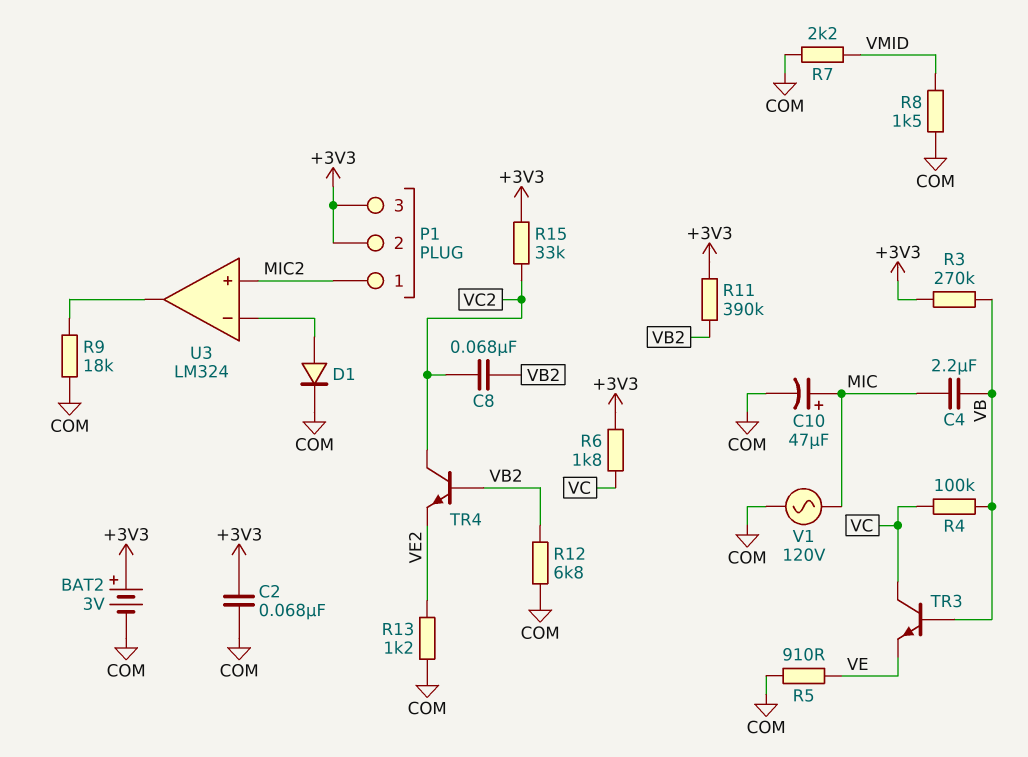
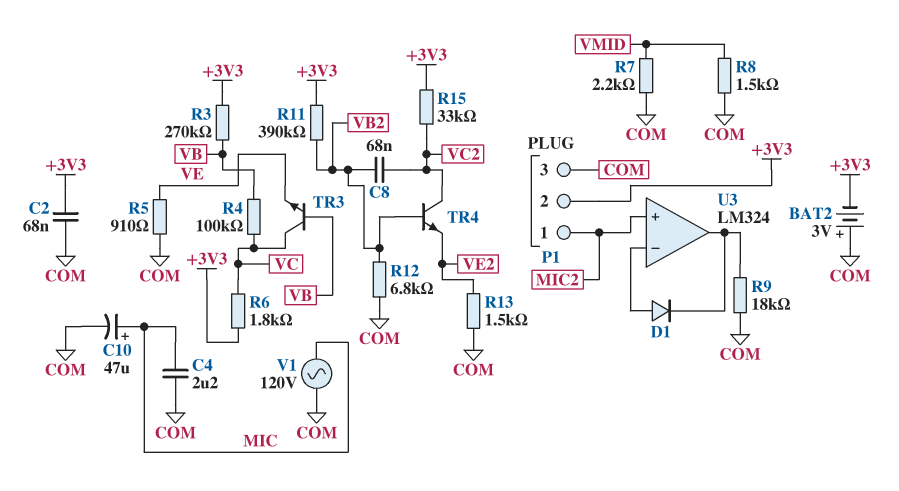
BAT2: 3V (plus +3V3, minus COM) -> 3V (plus COM, minus +3V3)
C4: 2.2uF (MIC, VB) -> 2.2uF (COM, MIC)
D1: diode (A U3/in-, K COM) -> diode (A U3/in-, K U3/out)
P1 pin 3: +3V3 -> COM
R13: 1.2k (COM, VE2) -> 1.5k (COM, VE2)

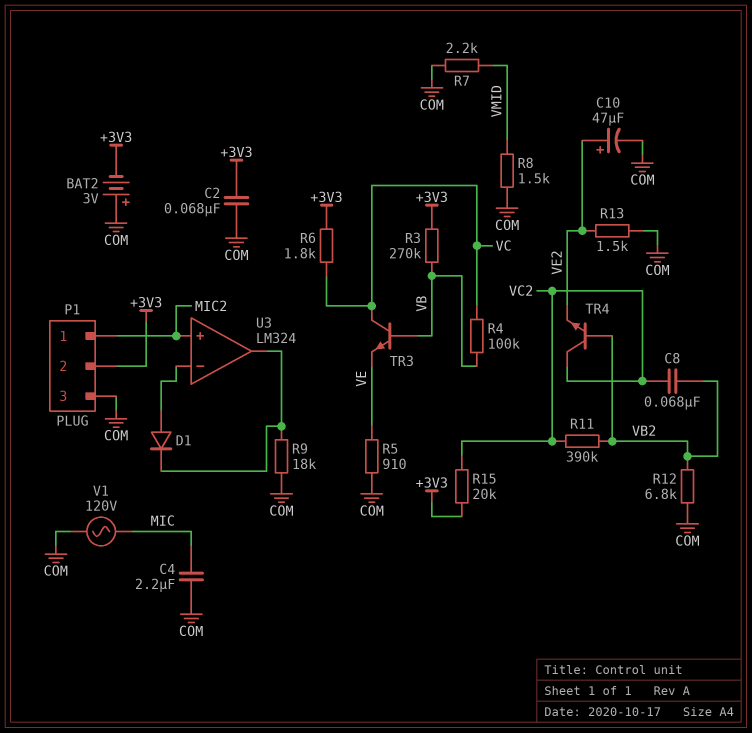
C10: 47uF (plus MIC, minus COM) -> 47uF (plus VE2, minus COM)
R11: 390k (+3V3, VB2) -> 390k (VB2, VC2)
R15: 33k (+3V3, VC2) -> 20k (+3V3, VC2)

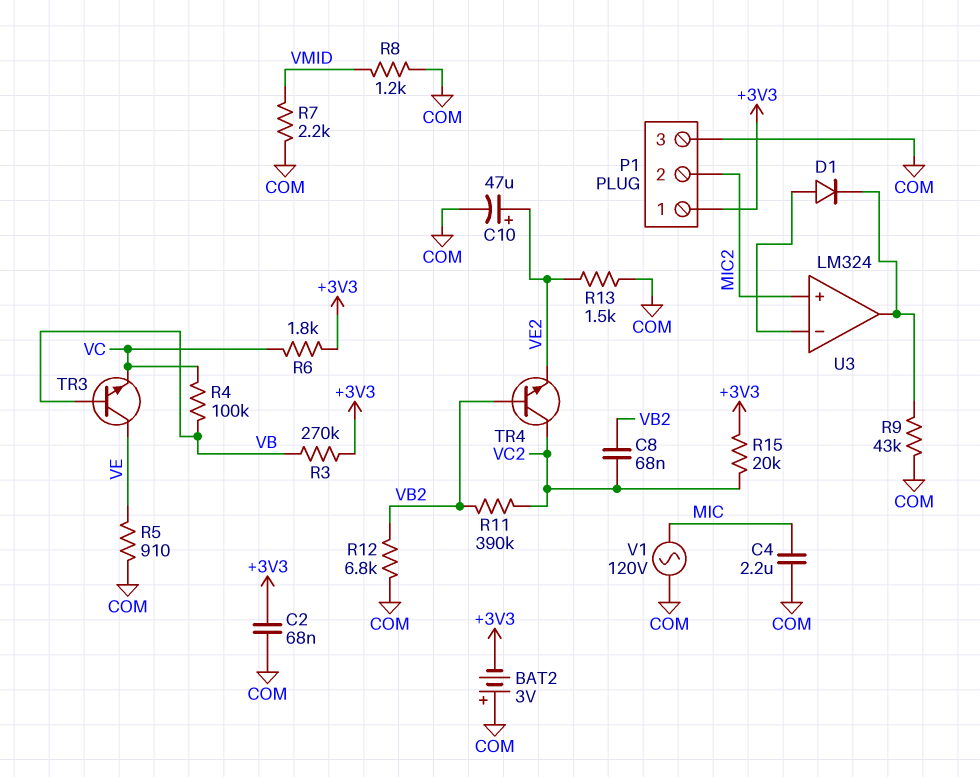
P1 pin 1: MIC2 -> +3V3
P1 pin 2: +3V3 -> MIC2
R8: 1.5k (COM, VMID) -> 1.2k (COM, VMID)
R9: 18k (COM, U3/out) -> 43k (COM, U3/out)
TR3: NPN (B VB, C VC, E VE) -> NPN (B VB, C VE, E VC)

